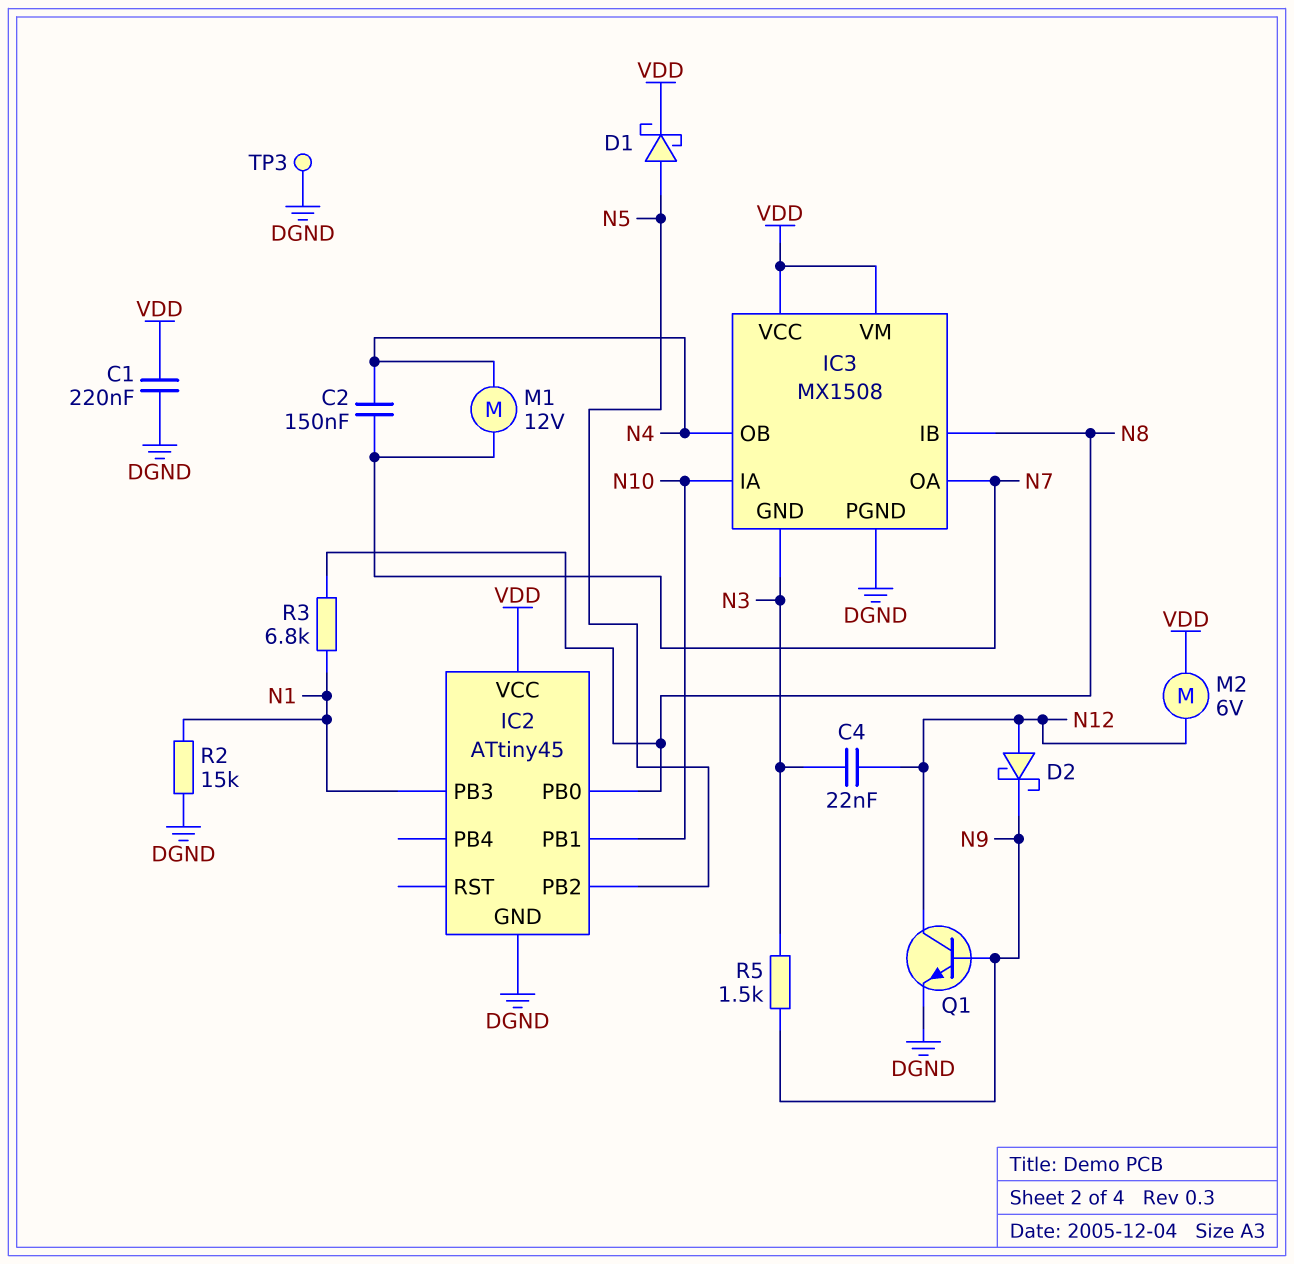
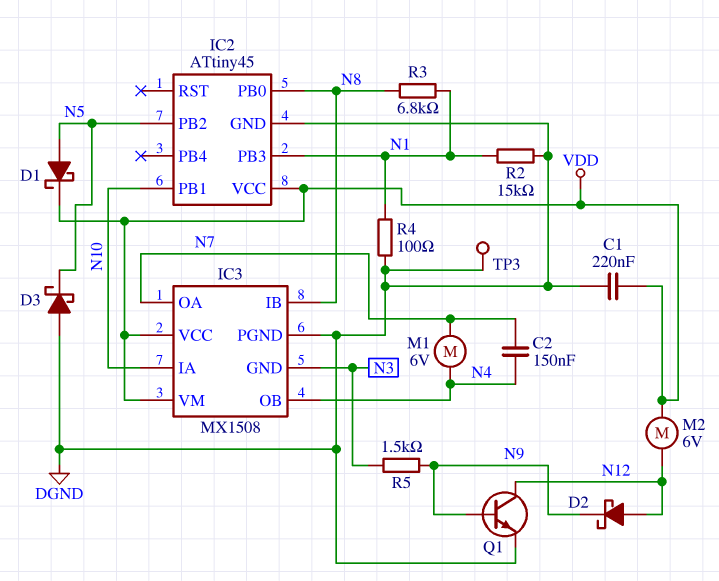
C4: 22nF (N3, N12) -> none
D3: none -> schottky (A DGND, K N5)
M1: motor 12V (N4, N7) -> motor 6V (N4, N7)
R4: none -> 100 (DGND, N1)

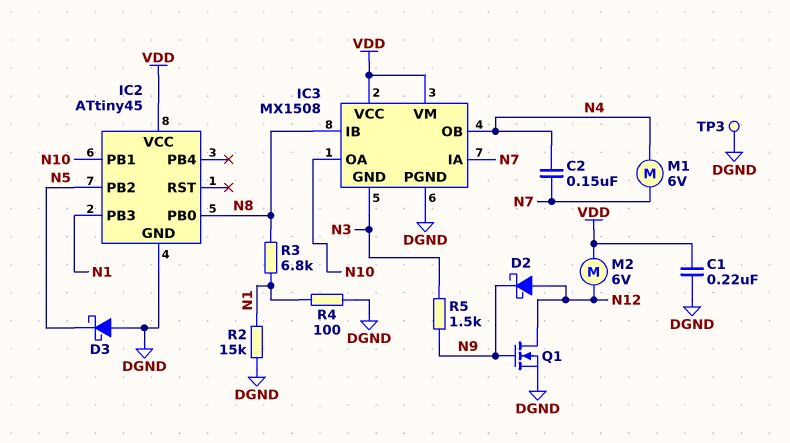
D1: schottky (A N5, K VDD) -> none
IC3 pin IA: N10 -> N7
IC3 pin OA: N7 -> N10
Q1: NPN (B N9, C N12, E DGND) -> NMOS (G N9, D N12, S DGND)

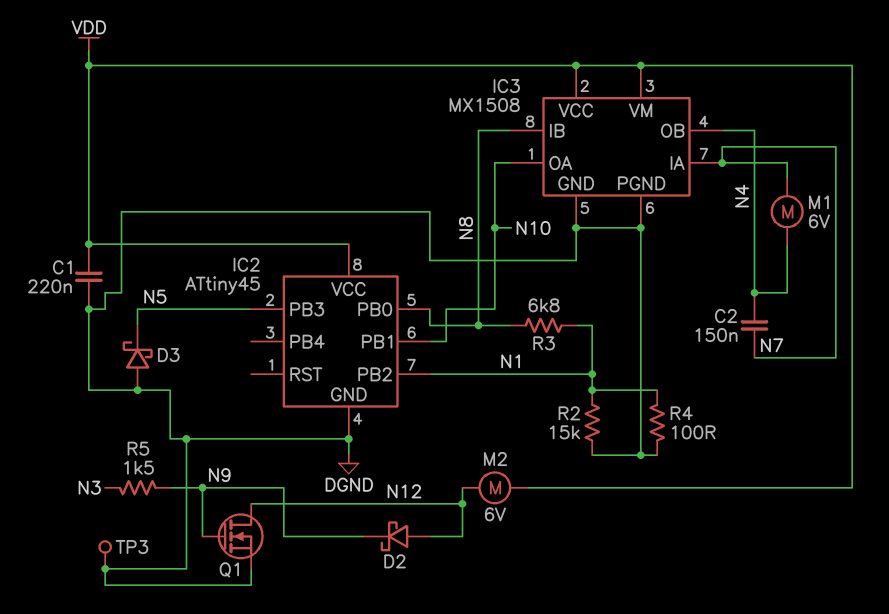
IC2 pin PB2: N5 -> N1
IC2 pin PB3: N1 -> N5
IC3 pin GND: N3 -> DGND

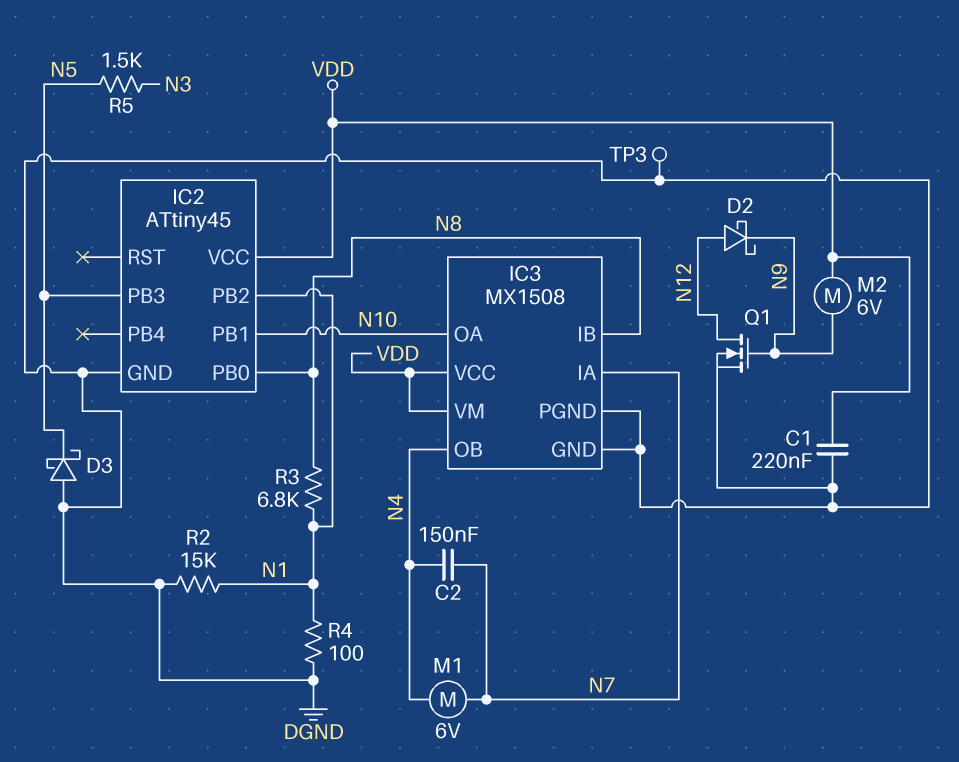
M2: motor 6V (N12, VDD) -> motor 6V (N9, VDD)
R5: 1.5k (N3, N9) -> 1.5k (N3, N5)

